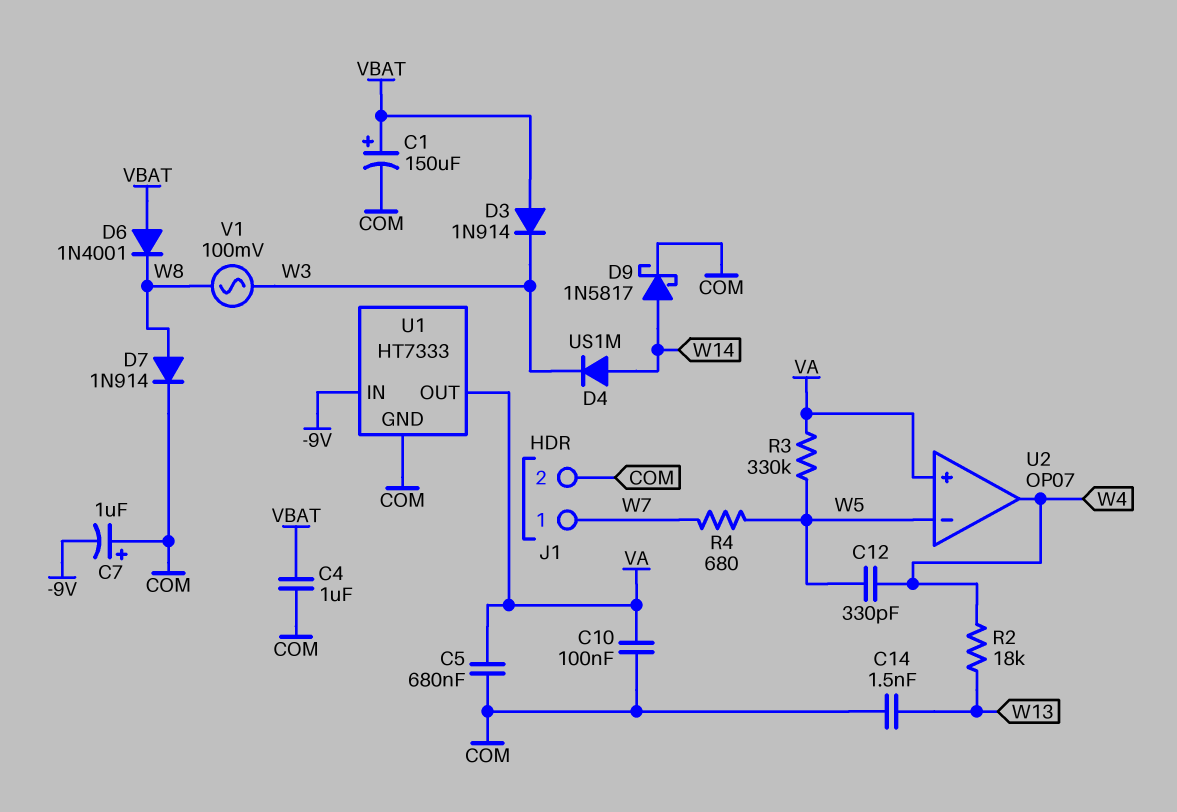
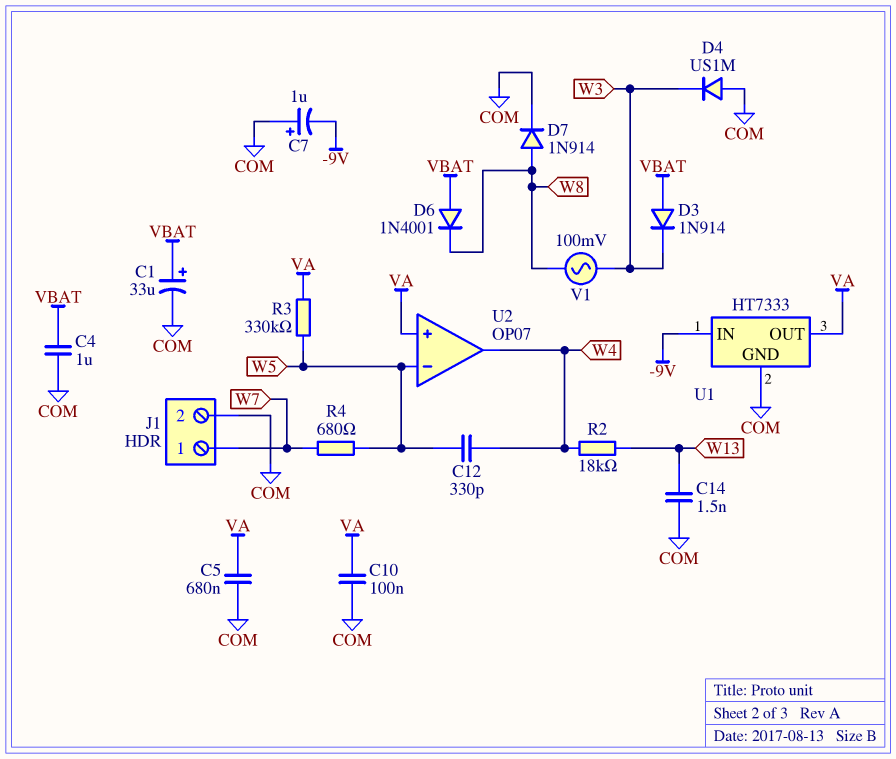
C1: 150uF (plus VBAT, minus COM) -> 33uF (plus VBAT, minus COM)
D4: diode US1M (A W14, K W3) -> diode US1M (A COM, K W3)
D9: schottky 1N5817 (A W14, K COM) -> none

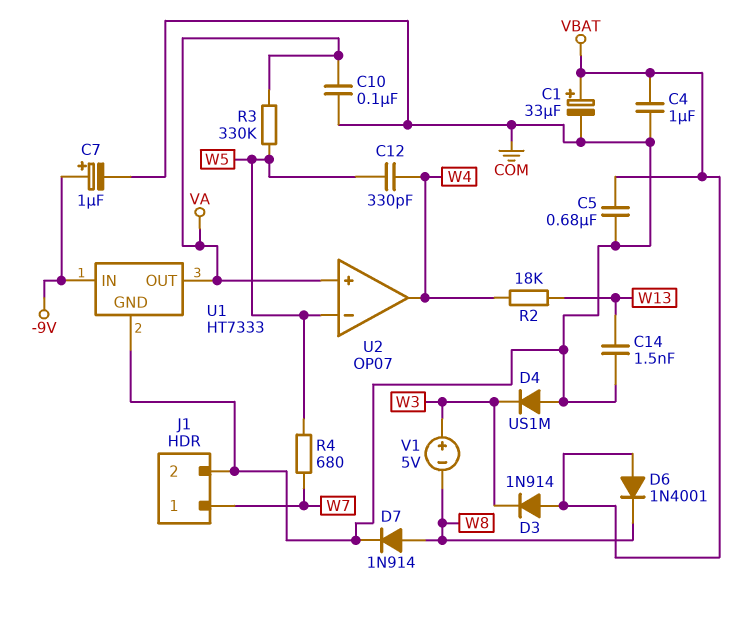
C5: 680nF (COM, VA) -> 680nF (COM, VBAT)
C7: 1uF (plus COM, minus -9V) -> 1uF (plus -9V, minus COM)
V1: AC 100mV (W3, W8) -> 5V (plus W3, minus W8)

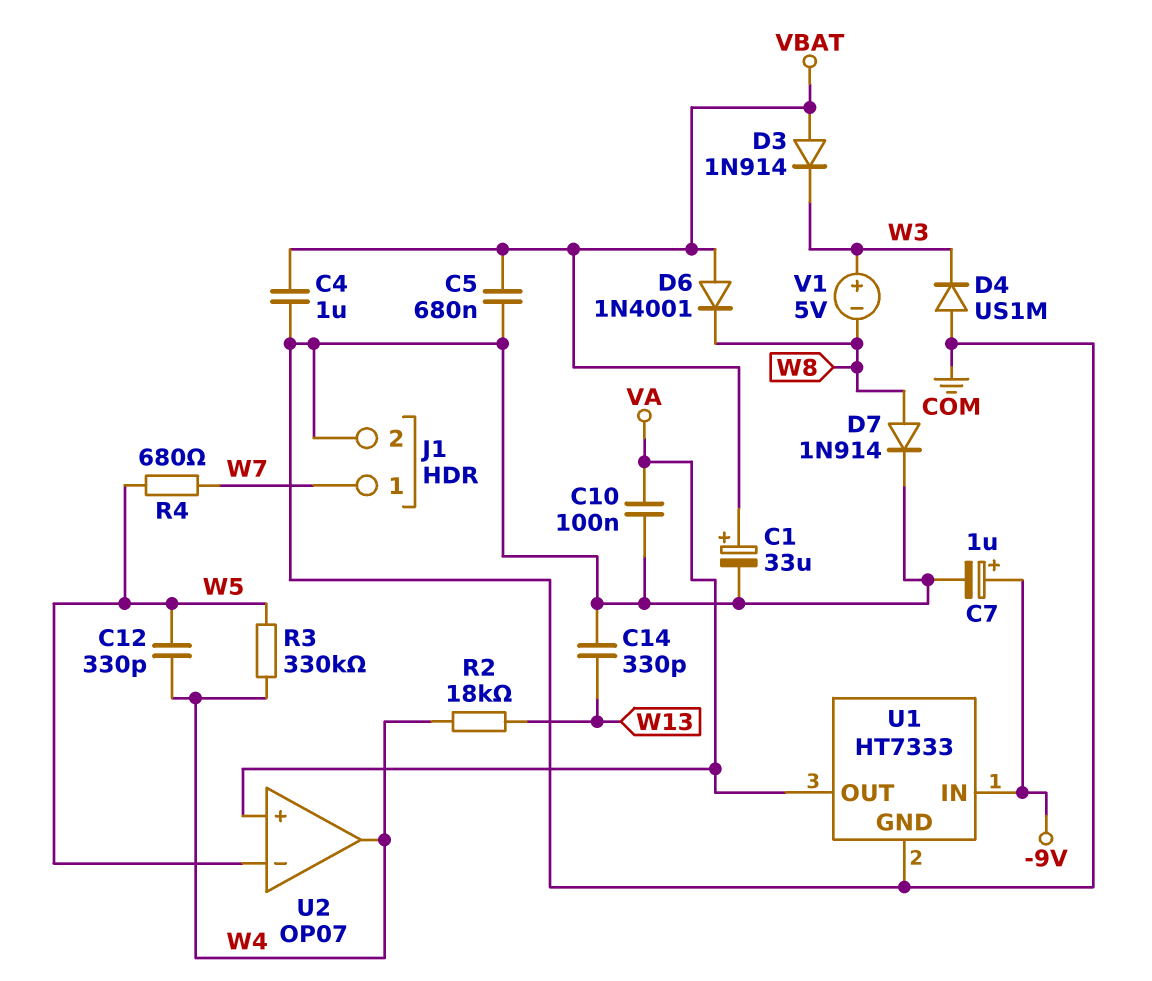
C14: 1.5nF (COM, W13) -> 330pF (COM, W13)
R3: 330k (VA, W5) -> 330k (W4, W5)

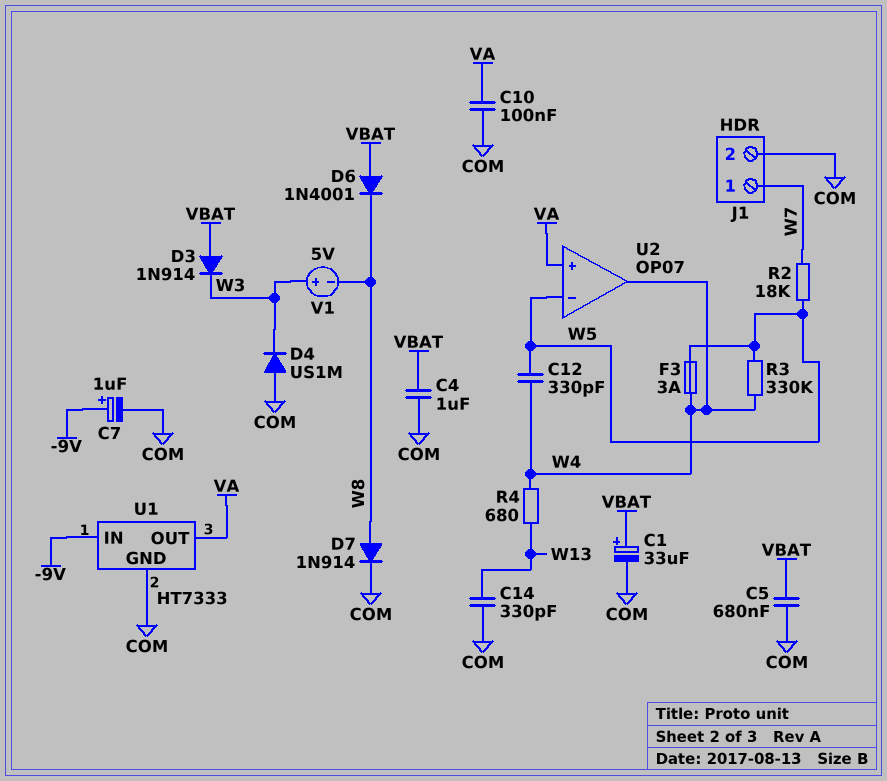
F3: none -> 3A (W4, W5)
R2: 18k (W4, W13) -> 18k (W5, W7)
R4: 680 (W5, W7) -> 680 (W4, W13)

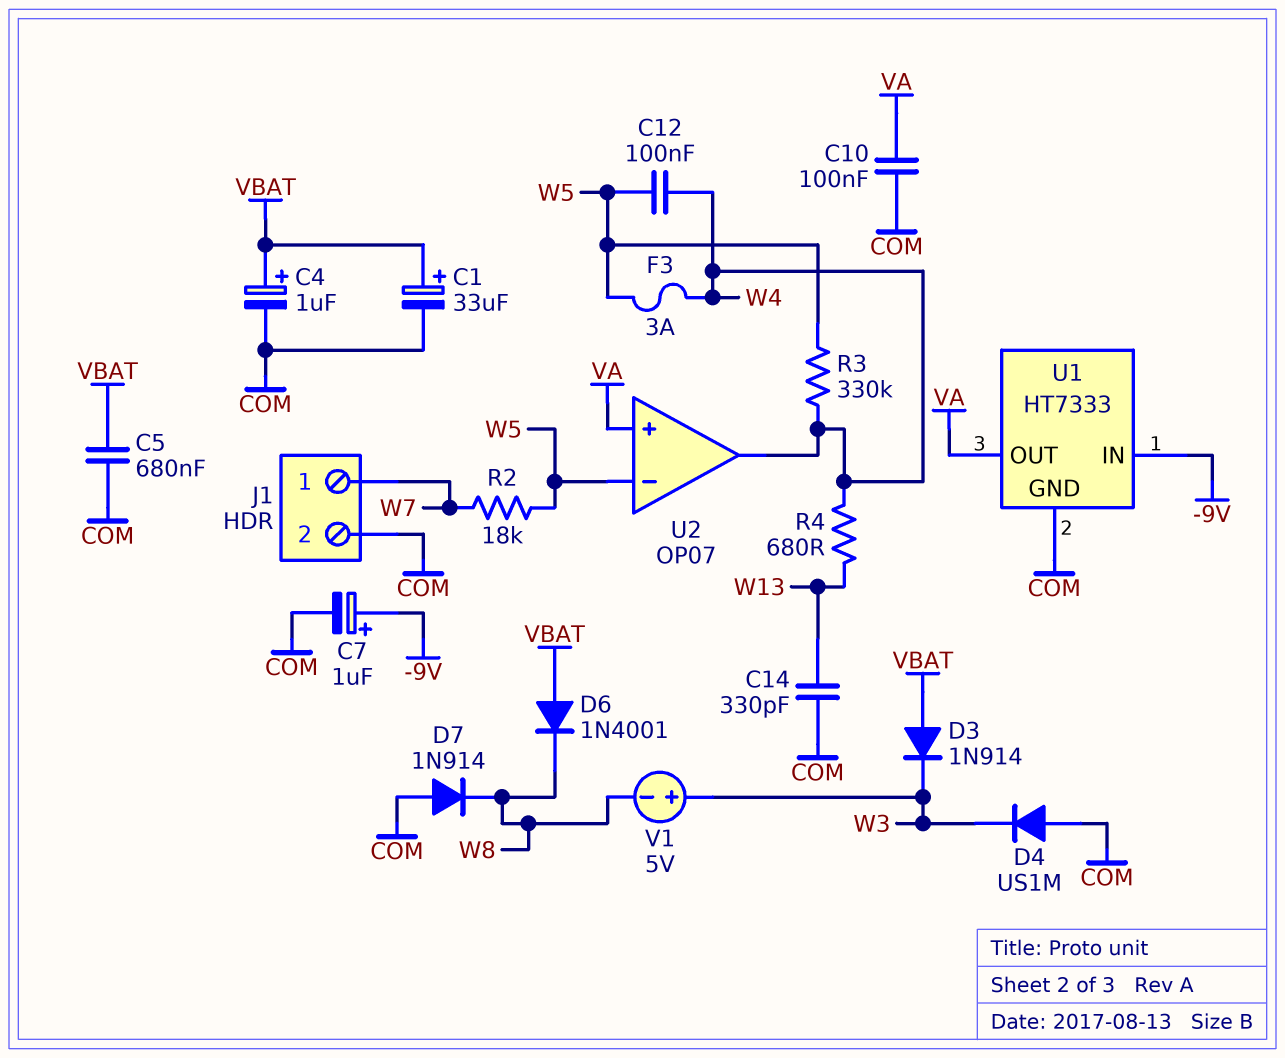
C4: 1uF (COM, VBAT) -> 1uF (plus VBAT, minus COM)
C12: 330pF (W4, W5) -> 100nF (W4, W5)
D7: diode 1N914 (A W8, K COM) -> diode 1N914 (A COM, K W8)

